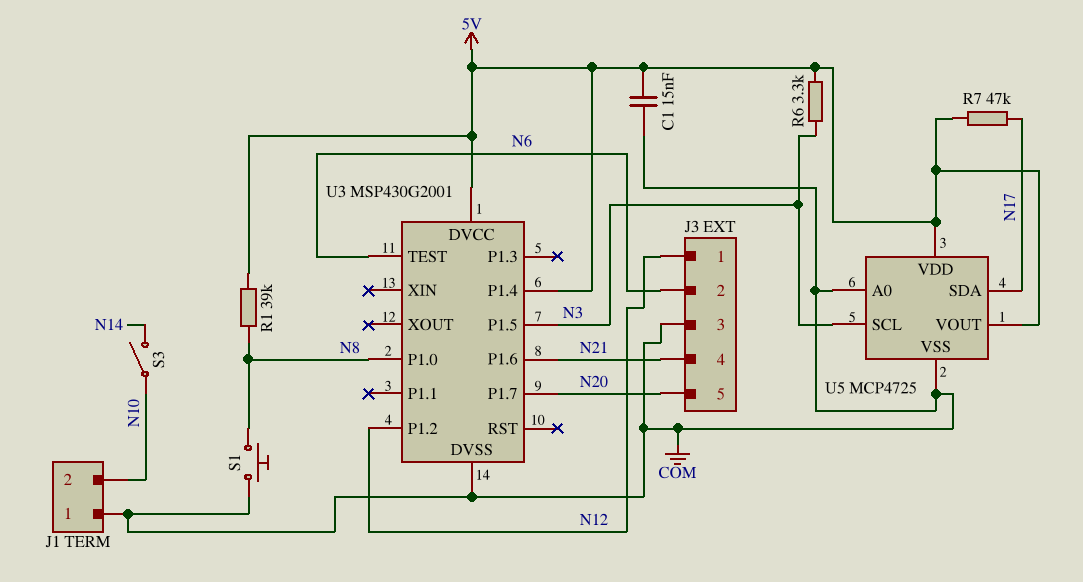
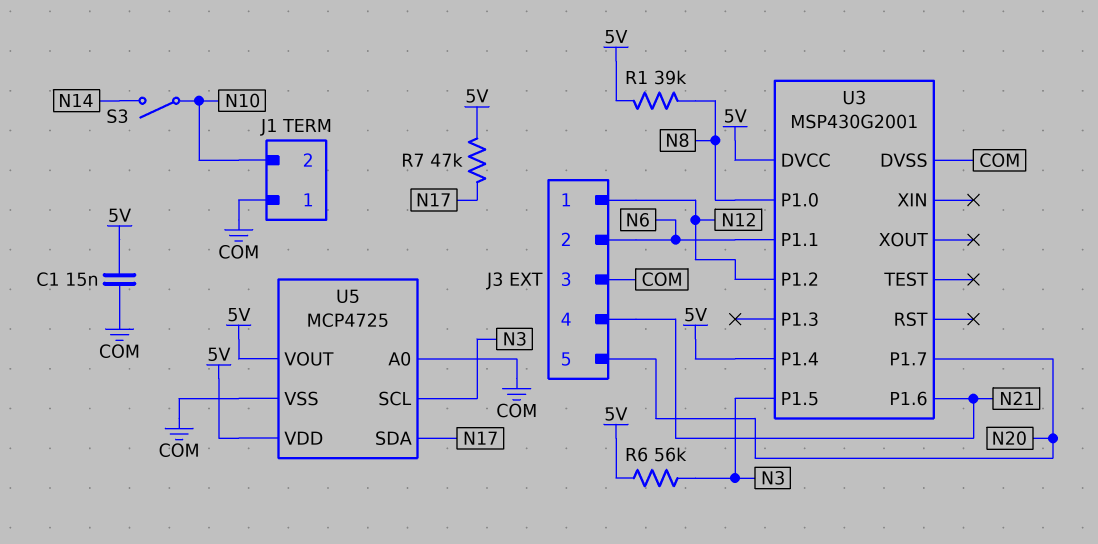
R6: 3.3k (5V, N3) -> 56k (5V, N3)
S1: button (COM, N8) -> none
U3 pin P1.1: none -> N6
U3 pin TEST: N6 -> none

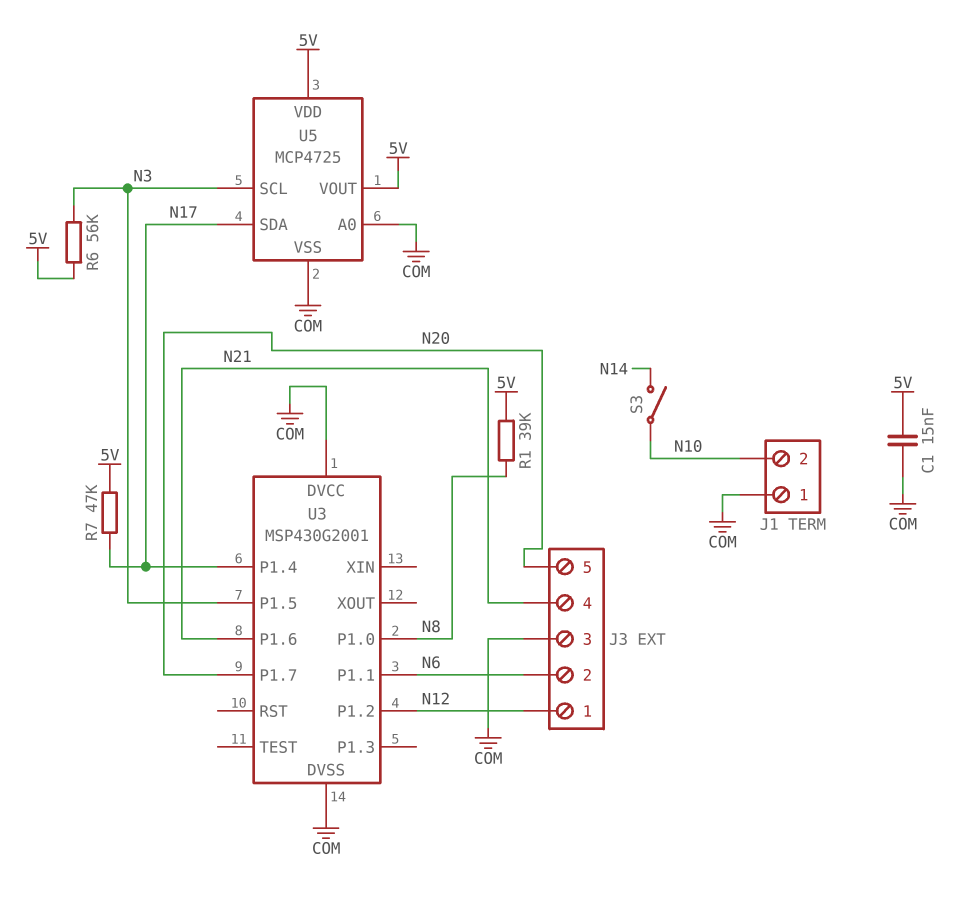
U3 pin DVCC: 5V -> COM
U3 pin P1.4: 5V -> N17

